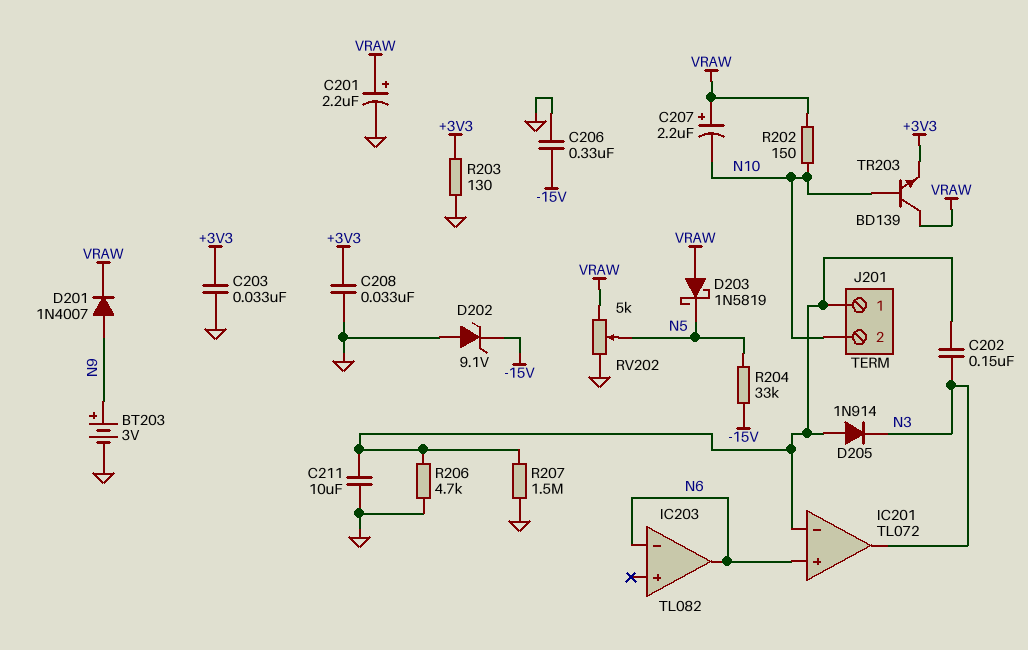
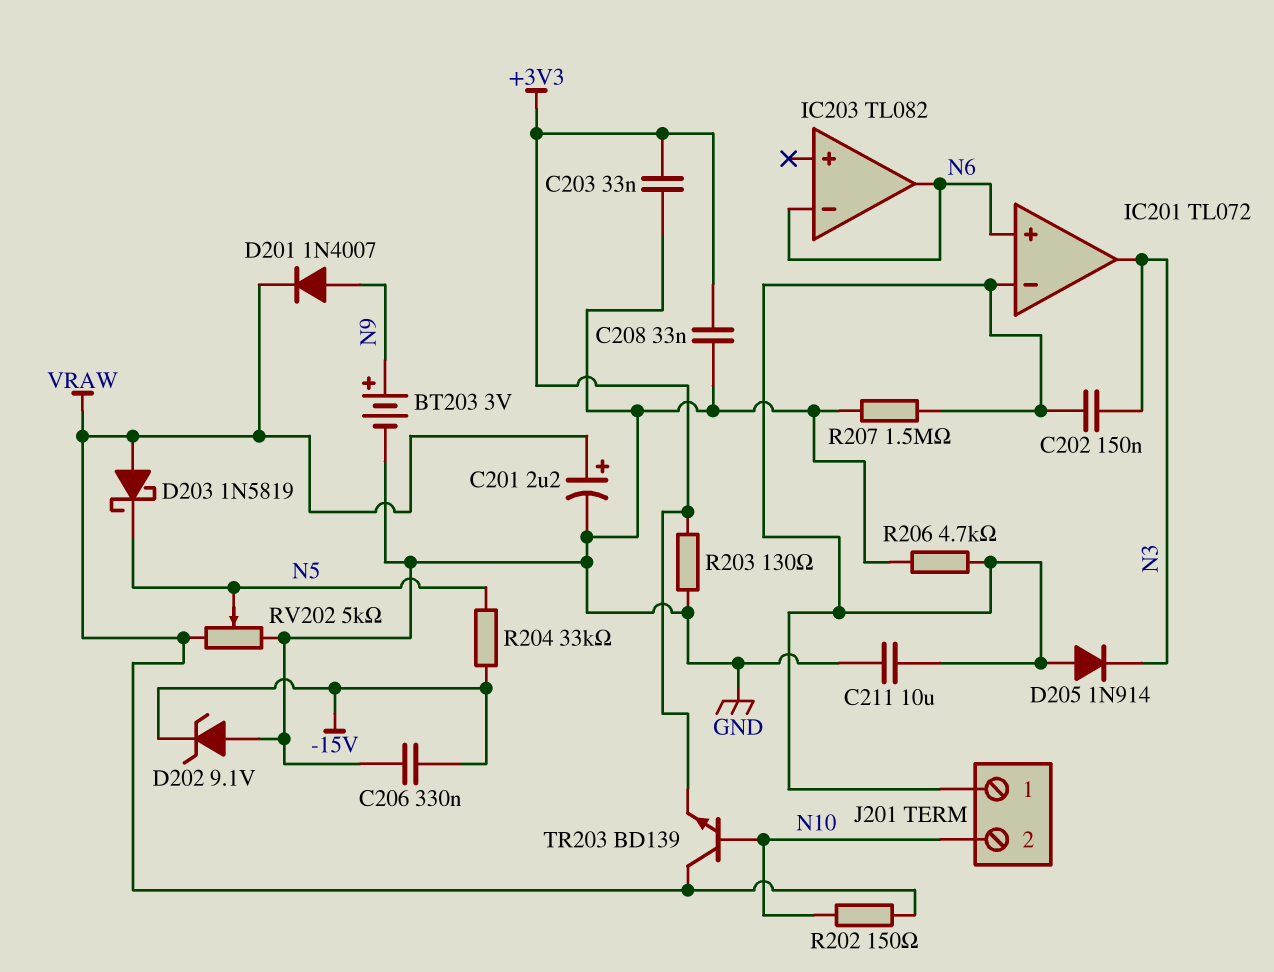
C207: 2.2uF (plus VRAW, minus N10) -> none

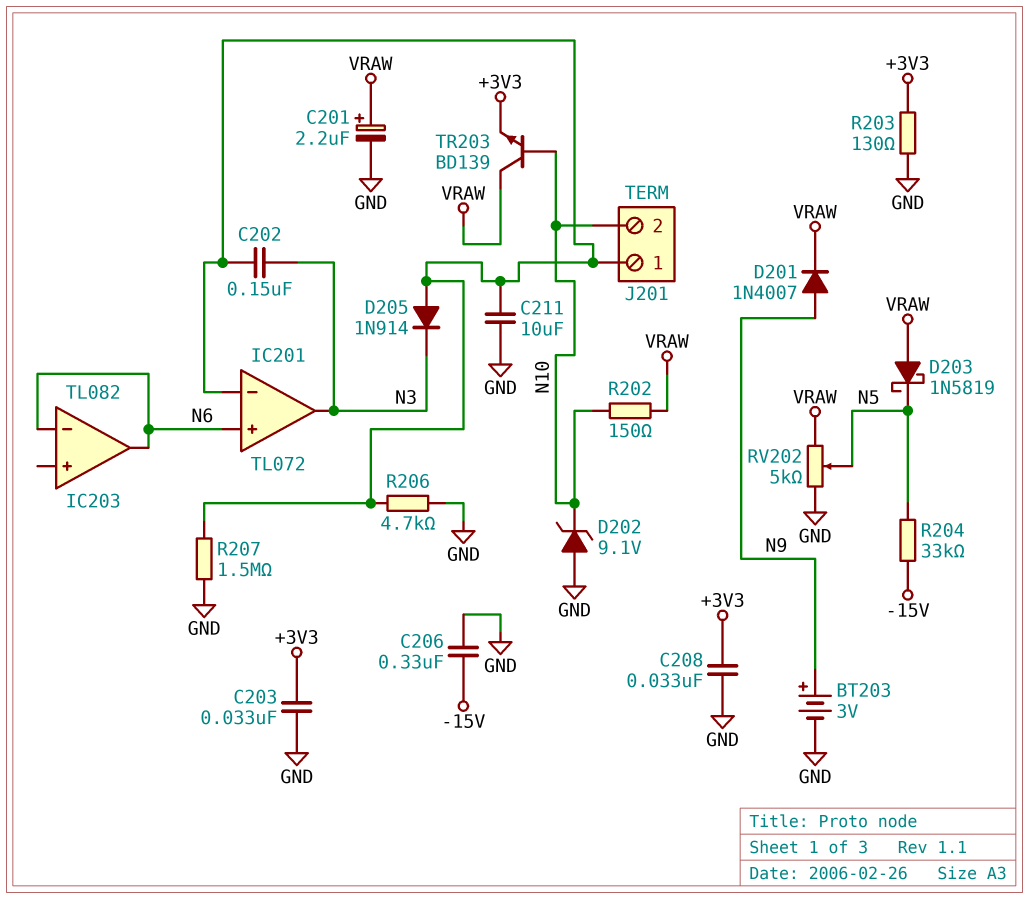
D202: zener 9.1V (A GND, K -15V) -> zener 9.1V (A GND, K N10)

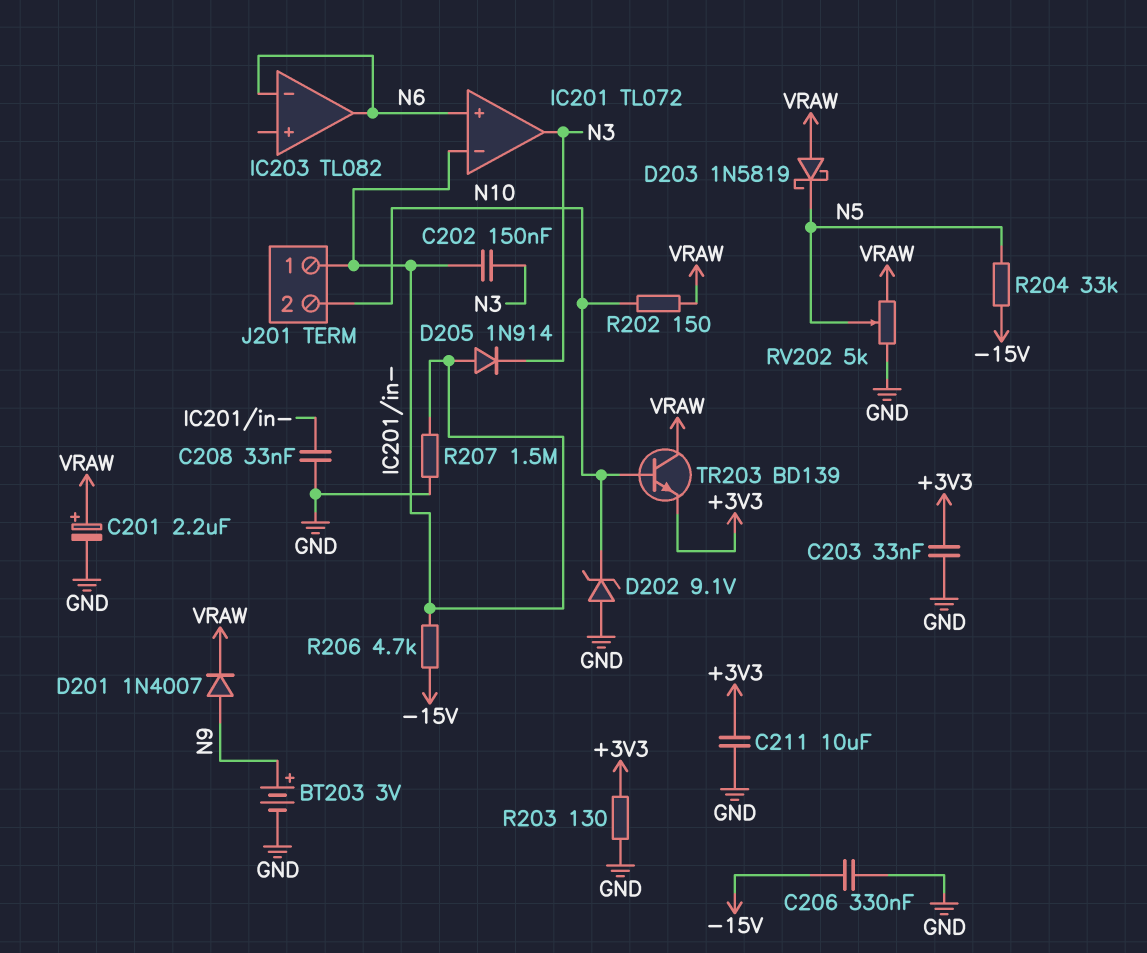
C208: 33nF (+3V3, GND) -> 33nF (GND, IC201/in-)
C211: 10uF (GND, IC201/in-) -> 10uF (+3V3, GND)
R206: 4.7k (GND, IC201/in-) -> 4.7k (-15V, IC201/in-)

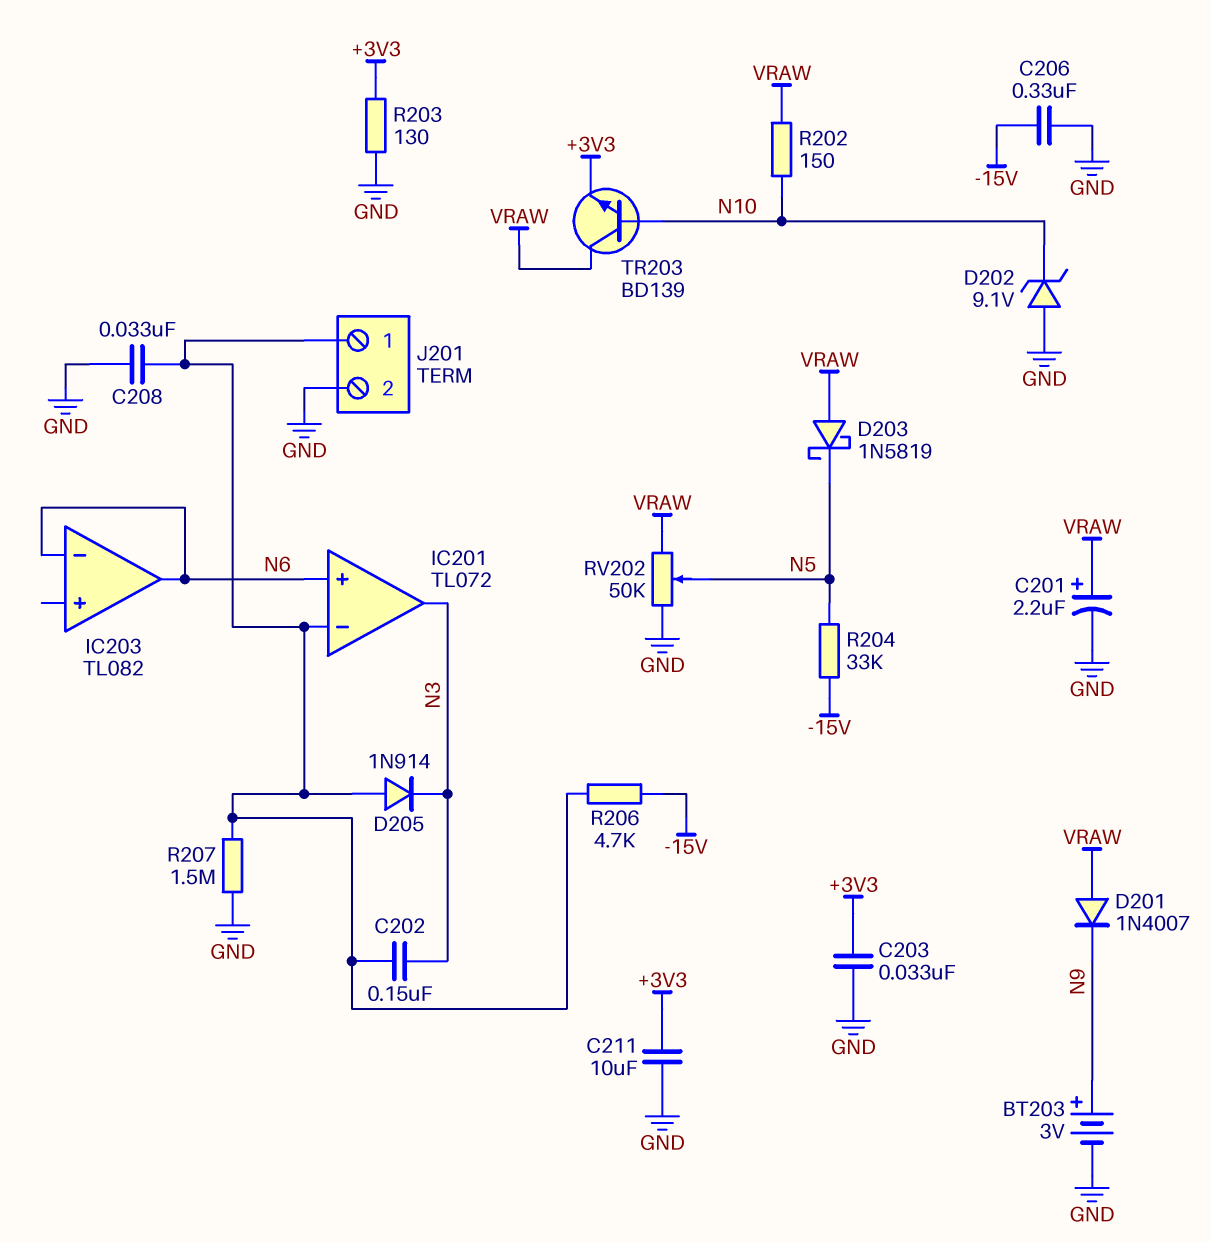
D201: diode 1N4007 (A N9, K VRAW) -> diode 1N4007 (A VRAW, K N9)
J201 pin 2: N10 -> GND
RV202: 5k (GND, VRAW, wiper N5) -> 50k (GND, VRAW, wiper N5)

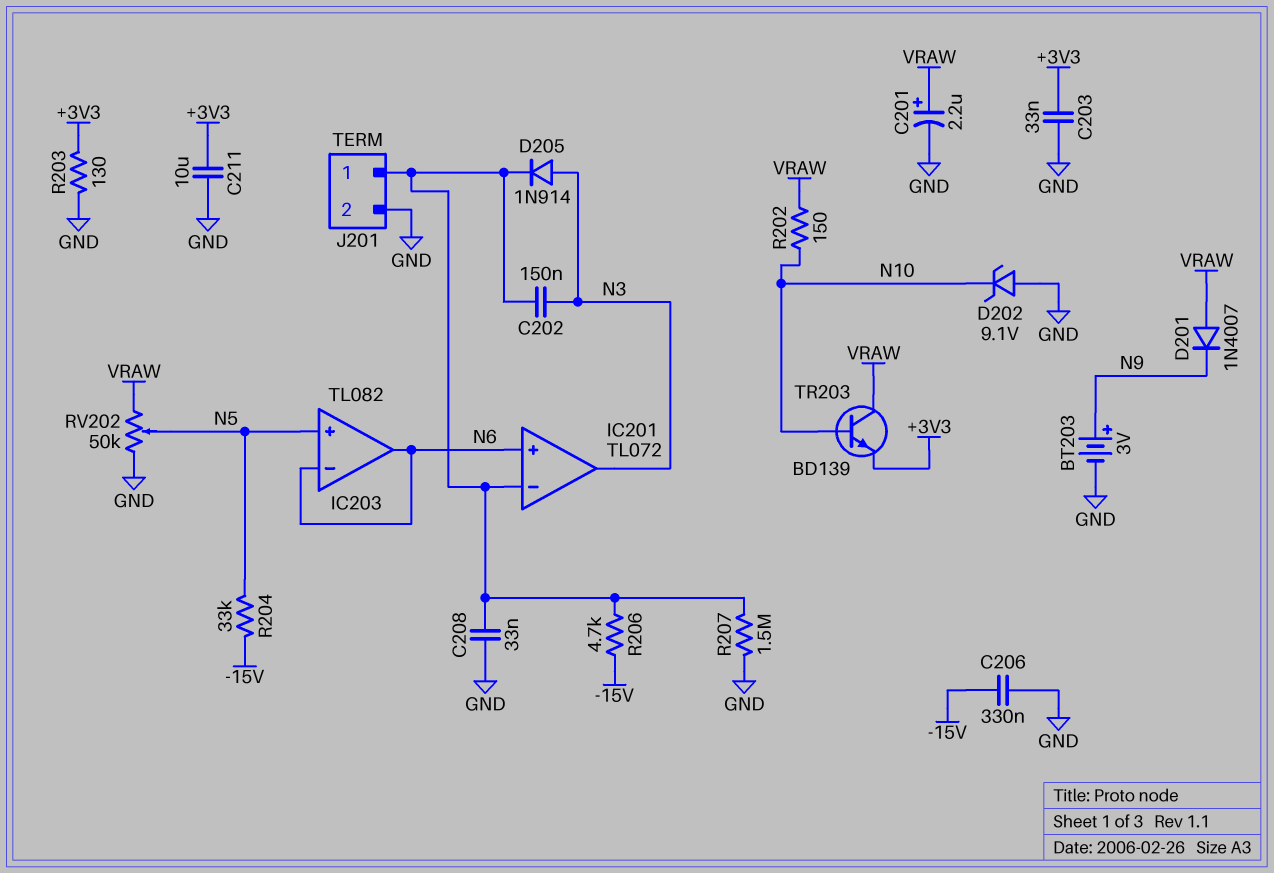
D203: schottky 1N5819 (A VRAW, K N5) -> none
D205: diode 1N914 (A IC201/in-, K N3) -> diode 1N914 (A N3, K IC201/in-)
IC203 pin in+: none -> N5

